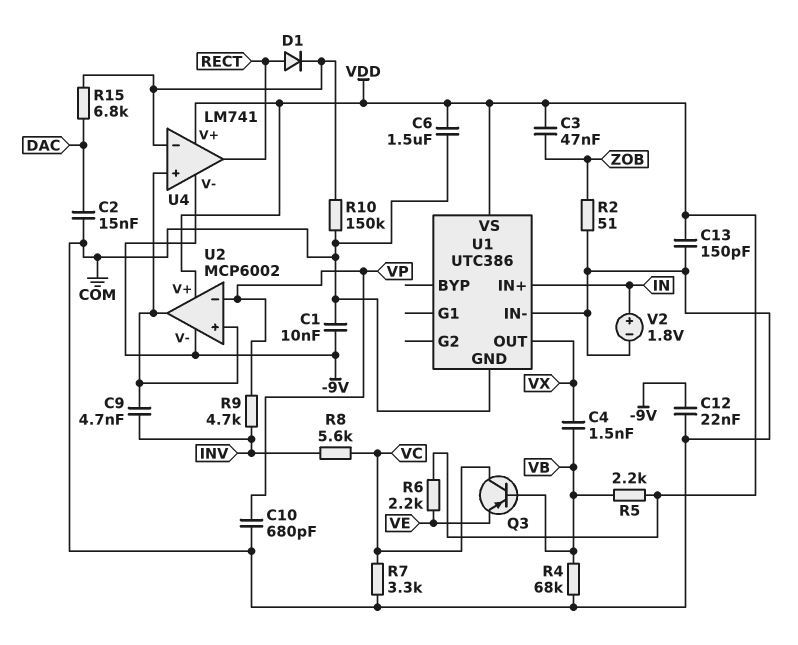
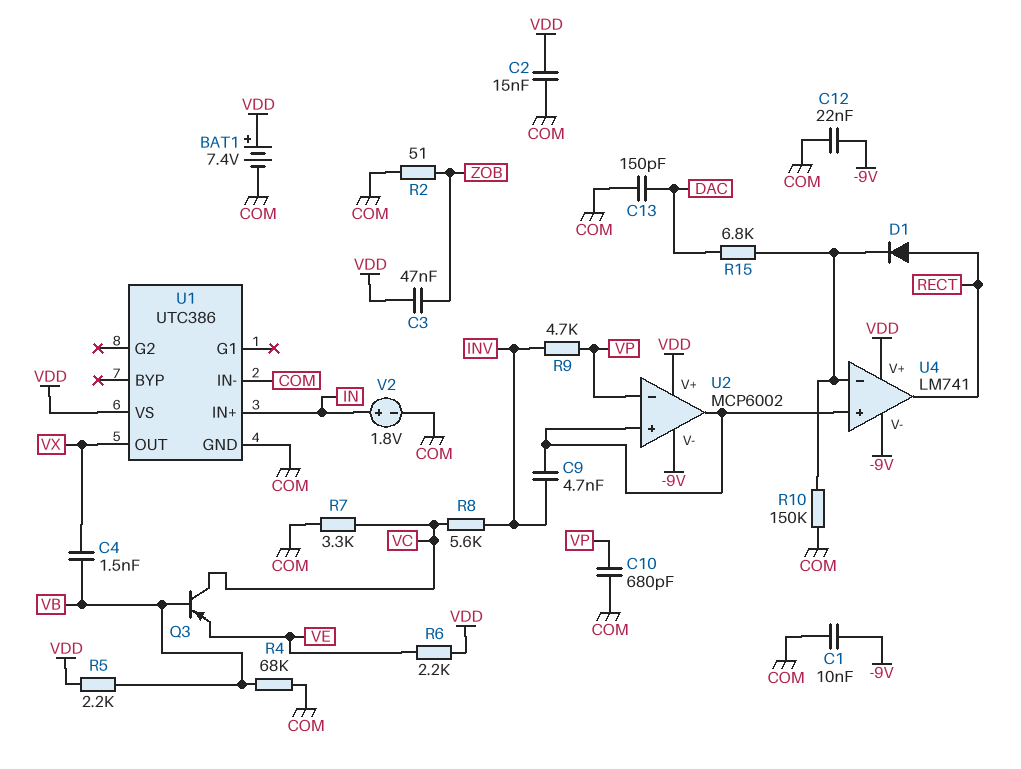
BAT1: none -> 7.4V (plus VDD, minus COM)
C2: 15nF (COM, DAC) -> 15nF (COM, VDD)
C6: 1.5uF (COM, VDD) -> none
C13: 150pF (COM, VDD) -> 150pF (COM, DAC)

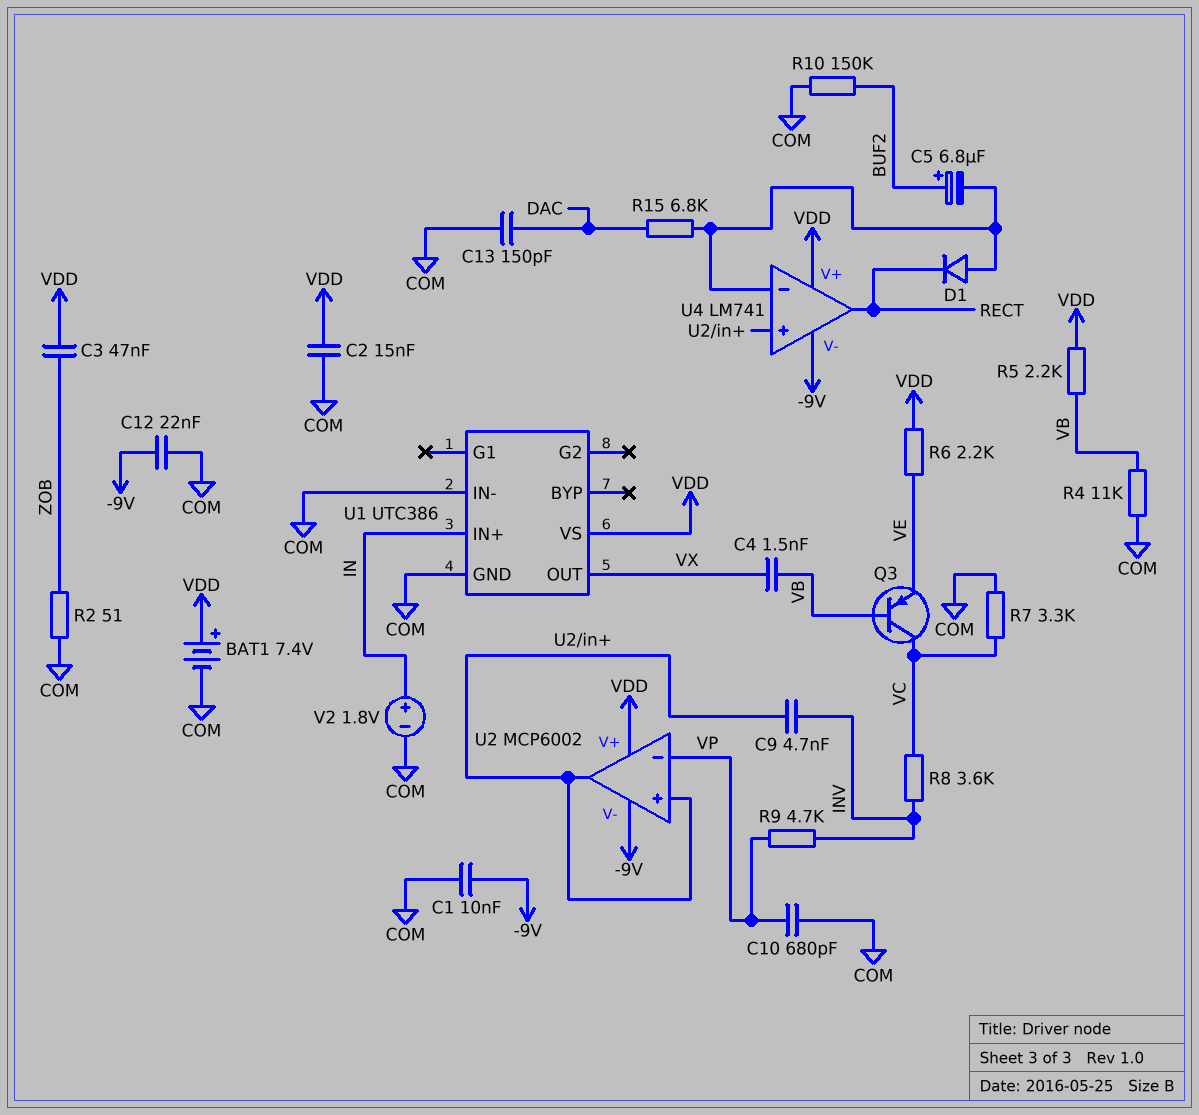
C5: none -> 6.8uF (plus BUF2, minus U4/in-)
D1: diode (A RECT, K U4/in-) -> diode (A U4/in-, K RECT)
R4: 68k (COM, VB) -> 11k (COM, VB)
R8: 5.6k (INV, VC) -> 3.6k (INV, VC)
R10: 150k (COM, U4/in-) -> 150k (BUF2, COM)

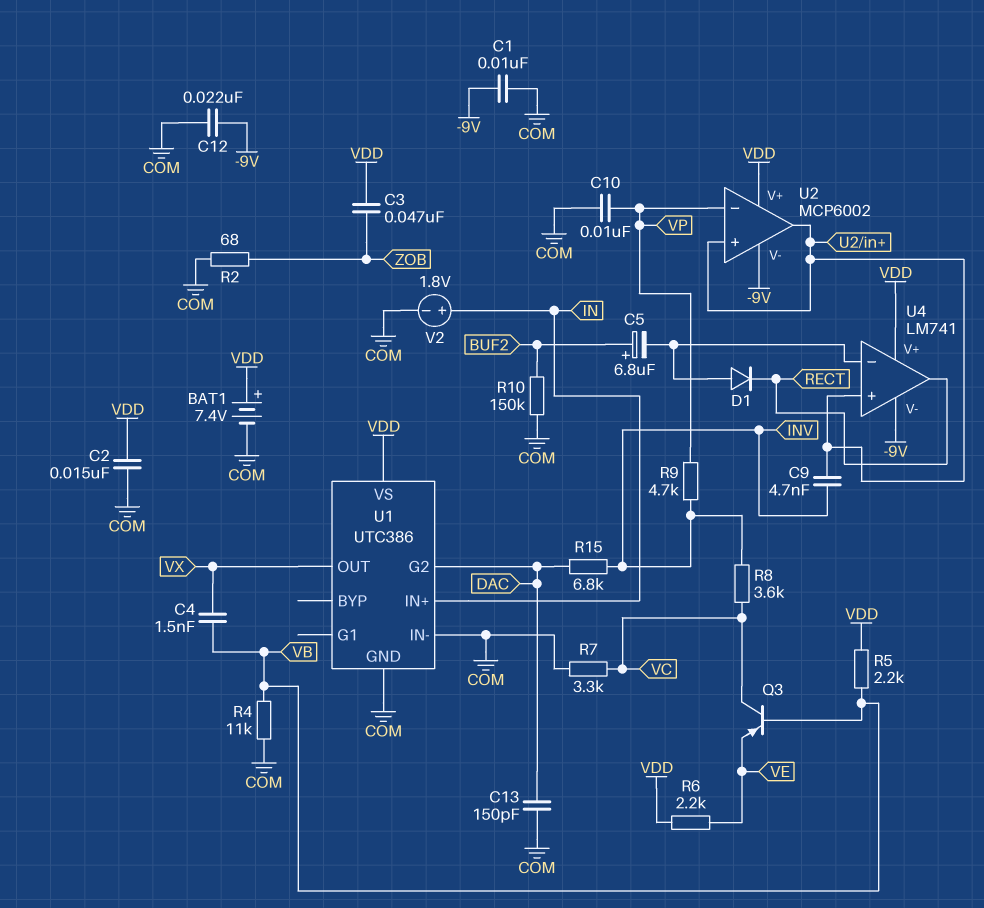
C10: 680pF (COM, VP) -> 10nF (COM, VP)
R2: 51 (COM, ZOB) -> 68 (COM, ZOB)
R15: 6.8k (DAC, U4/in-) -> 6.8k (DAC, INV)
U1 pin G2: none -> DAC

